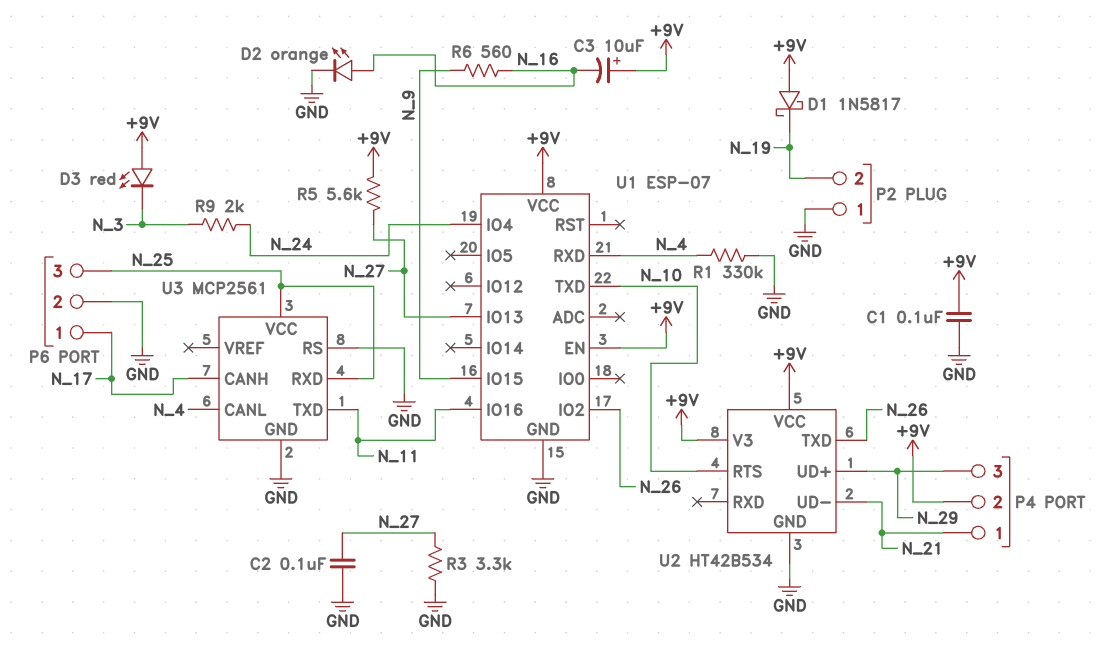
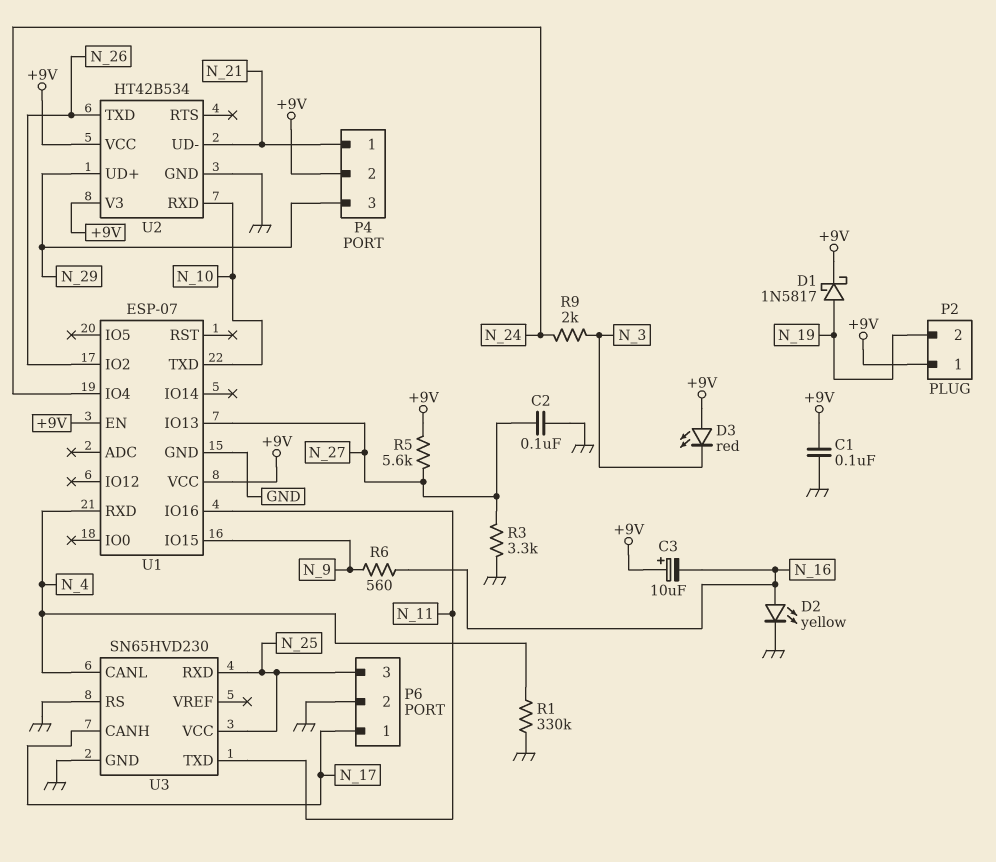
D1: schottky 1N5817 (A +9V, K N_19) -> schottky 1N5817 (A N_19, K +9V)
D2: LED orange (A N_16, K GND) -> LED yellow (A N_16, K GND)
P2 pin 1: GND -> +9V
U2 pin RTS: N_10 -> none
U2 pin RXD: none -> N_10
U3: MCP2561 -> SN65HVD230

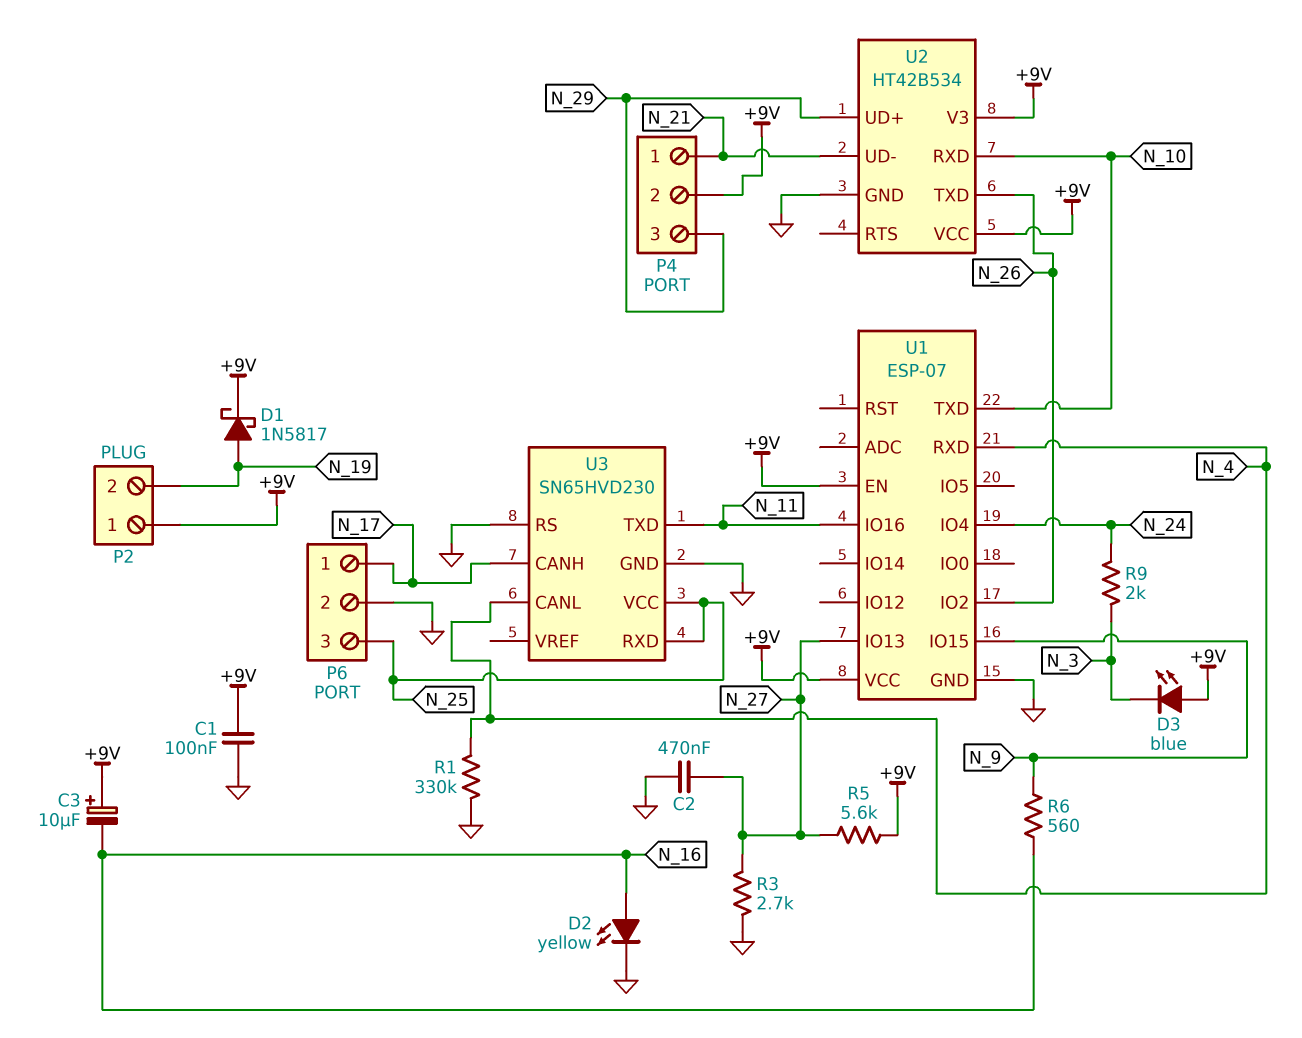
C2: 100nF (GND, N_27) -> 470nF (GND, N_27)
D3: LED red (A +9V, K N_3) -> LED blue (A +9V, K N_3)
R3: 3.3k (GND, N_27) -> 2.7k (GND, N_27)

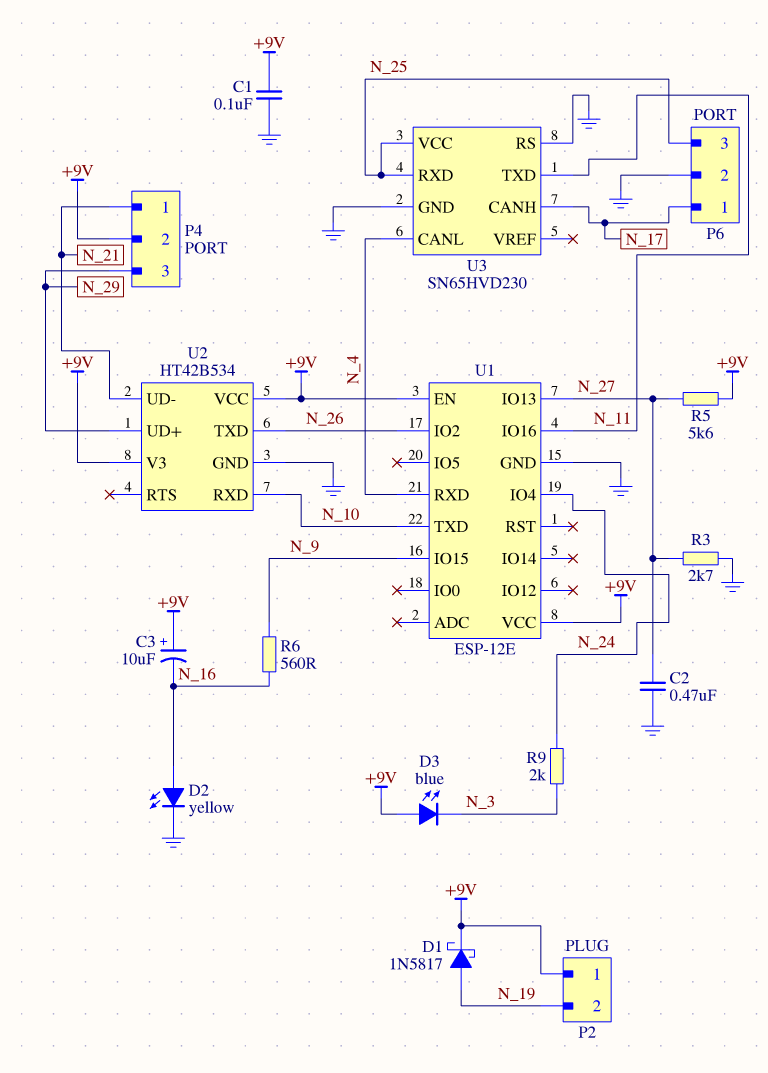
R1: 330k (GND, N_4) -> none
U1: ESP-07 -> ESP-12E

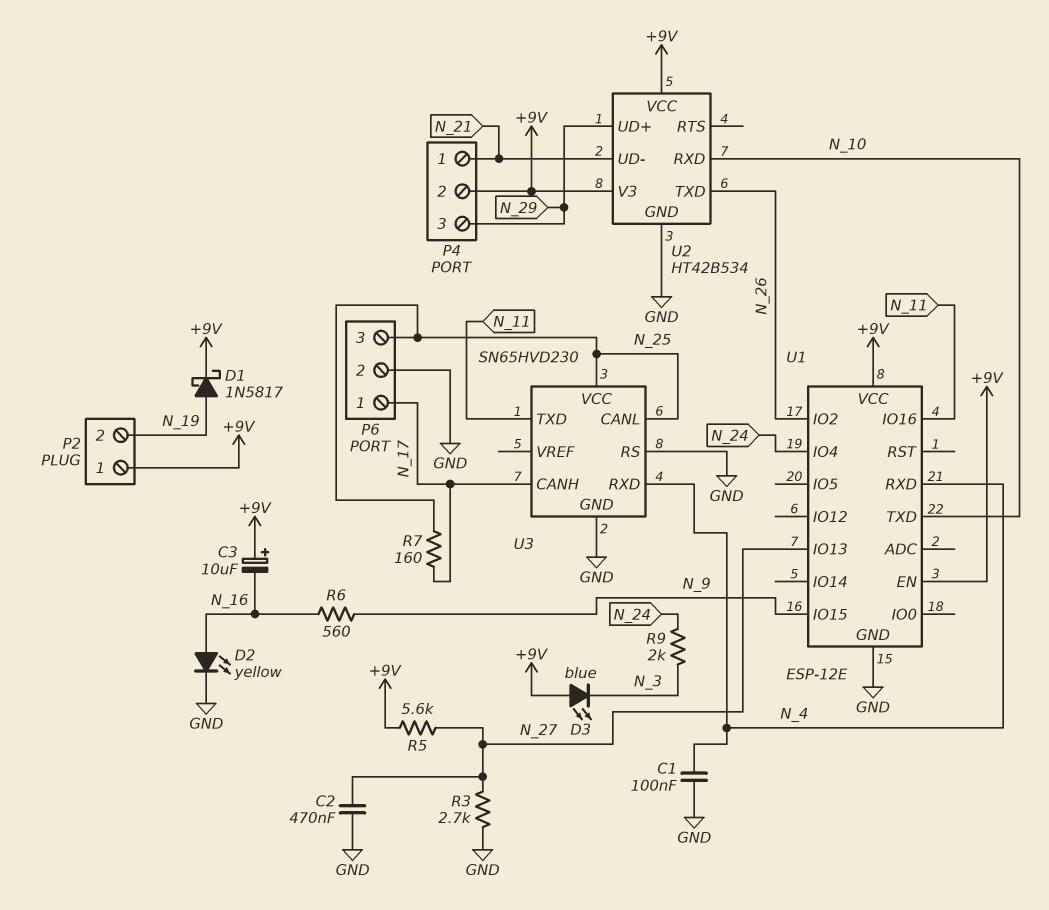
C1: 100nF (+9V, GND) -> 100nF (GND, N_4)
R7: none -> 160 (N_17, N_25)
U3 pin CANL: N_4 -> N_25
U3 pin RXD: N_25 -> N_4

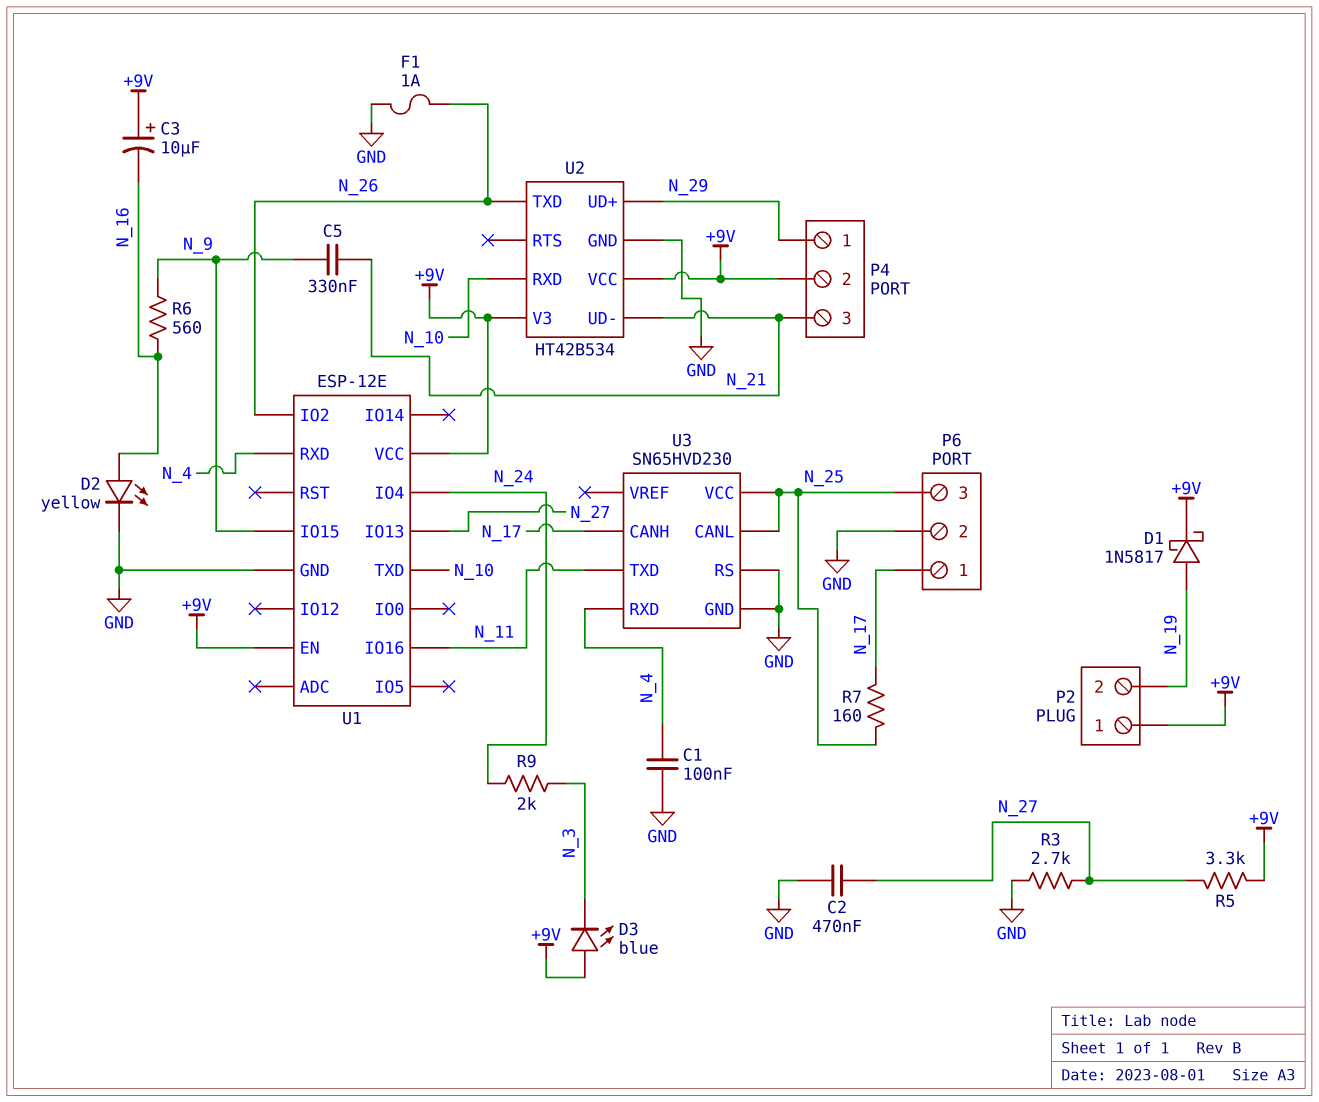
C5: none -> 330nF (N_9, N_21)
F1: none -> 1A (GND, N_26)
P4 pin 1: N_21 -> N_29
P4 pin 3: N_29 -> N_21
R5: 5.6k (+9V, N_27) -> 3.3k (+9V, N_27)

